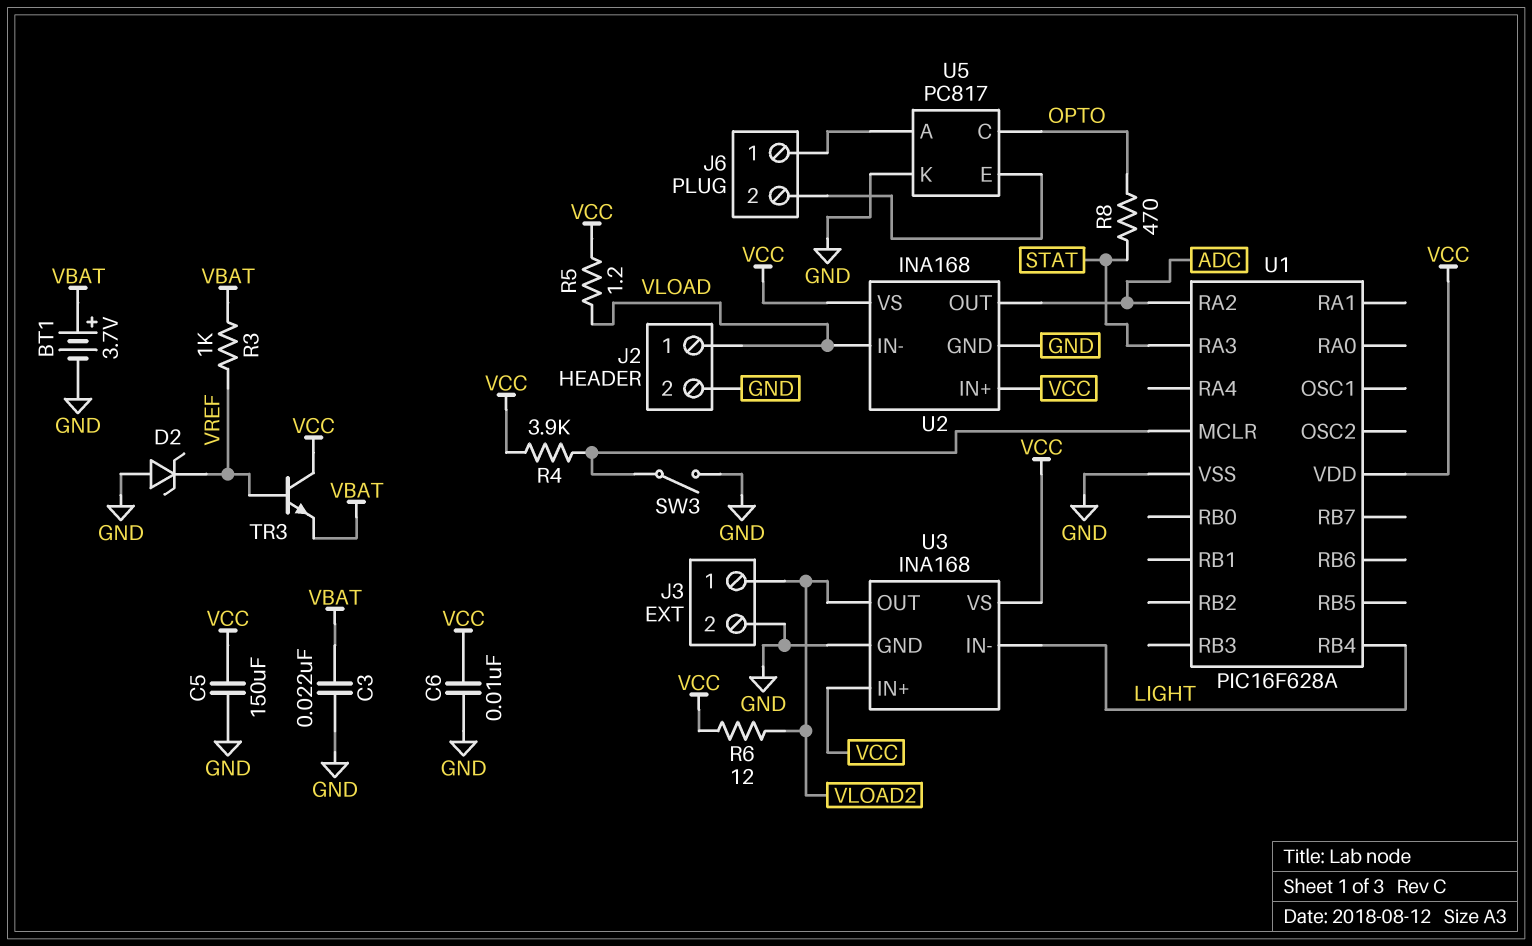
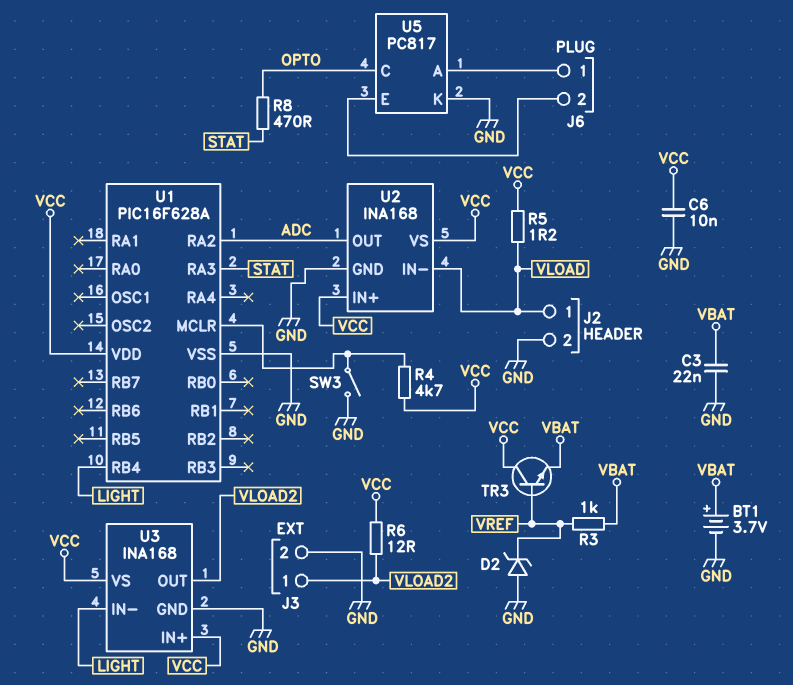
C5: 150uF (GND, VCC) -> none
R4: 3.9k (U1/MCLR, VCC) -> 4.7k (U1/MCLR, VCC)

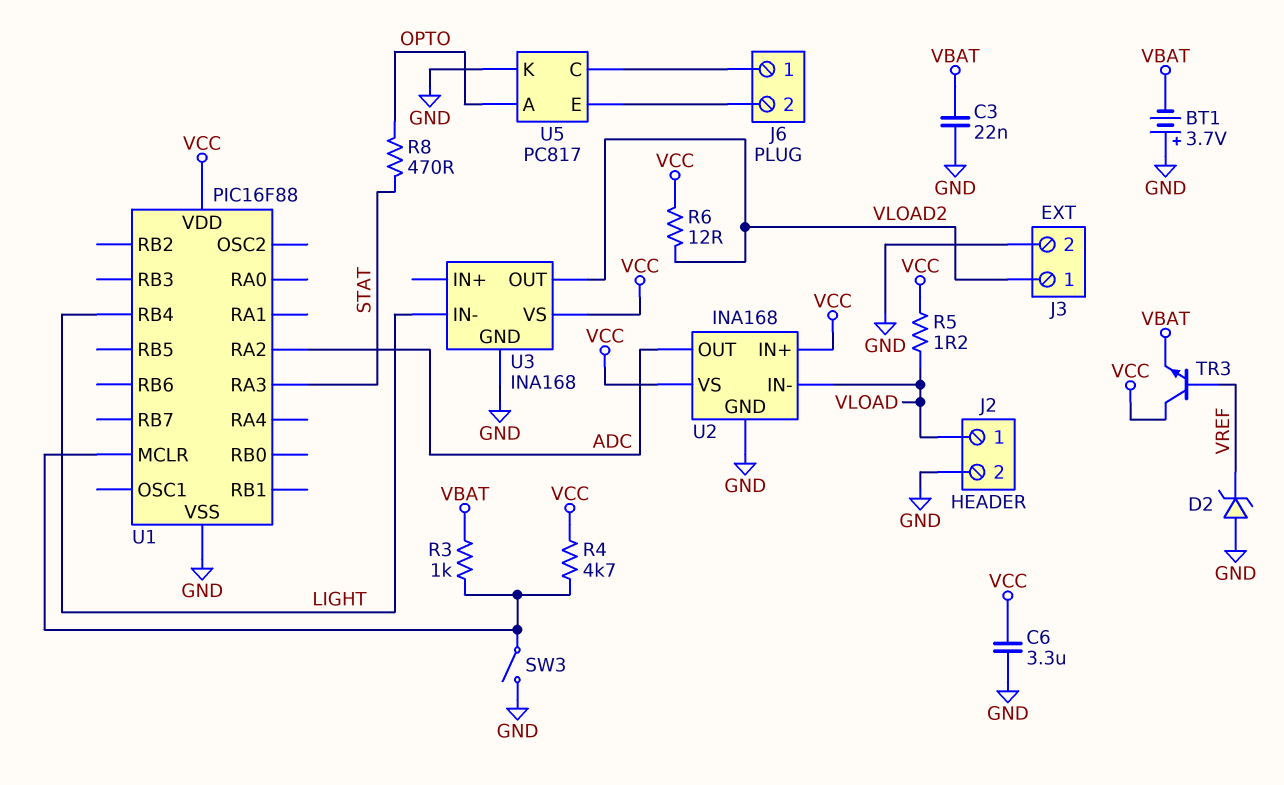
BT1: 3.7V (plus VBAT, minus GND) -> 3.7V (plus GND, minus VBAT)
C6: 10nF (GND, VCC) -> 3.3uF (GND, VCC)
R3: 1k (VBAT, VREF) -> 1k (U1/MCLR, VBAT)
U1: PIC16F628A -> PIC16F88
U3 pin IN+: VCC -> none
U5 pin A: J6/1 -> OPTO
U5 pin C: OPTO -> J6/1

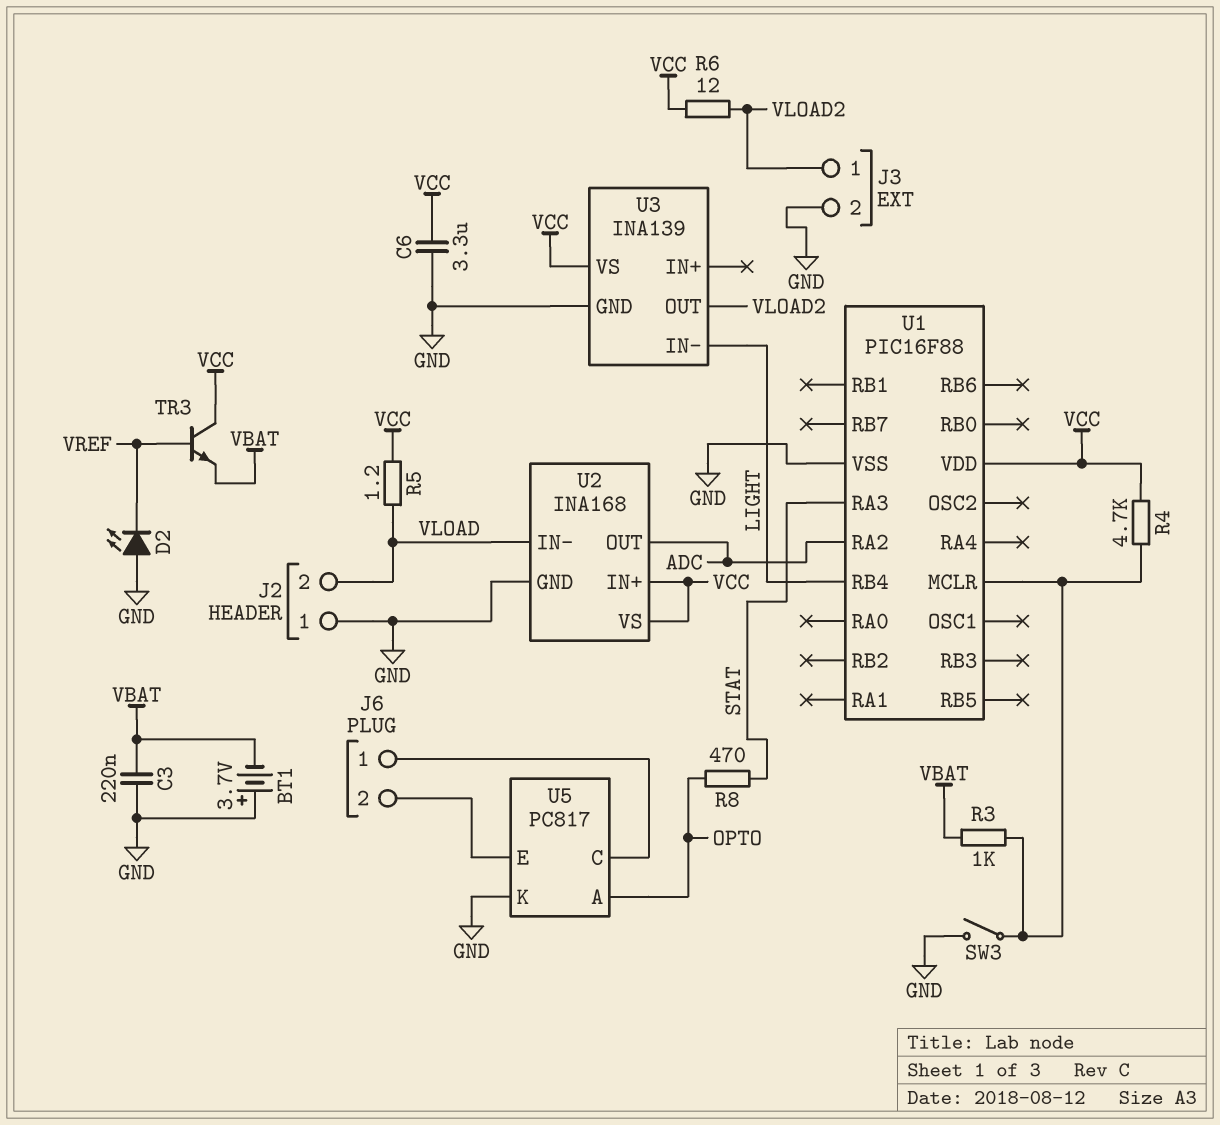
C3: 22nF (GND, VBAT) -> 220nF (GND, VBAT)
D2: zener (A GND, K VREF) -> LED (A GND, K VREF)
J2 pin 1: VLOAD -> GND
J2 pin 2: GND -> VLOAD
U3: INA168 -> INA139

